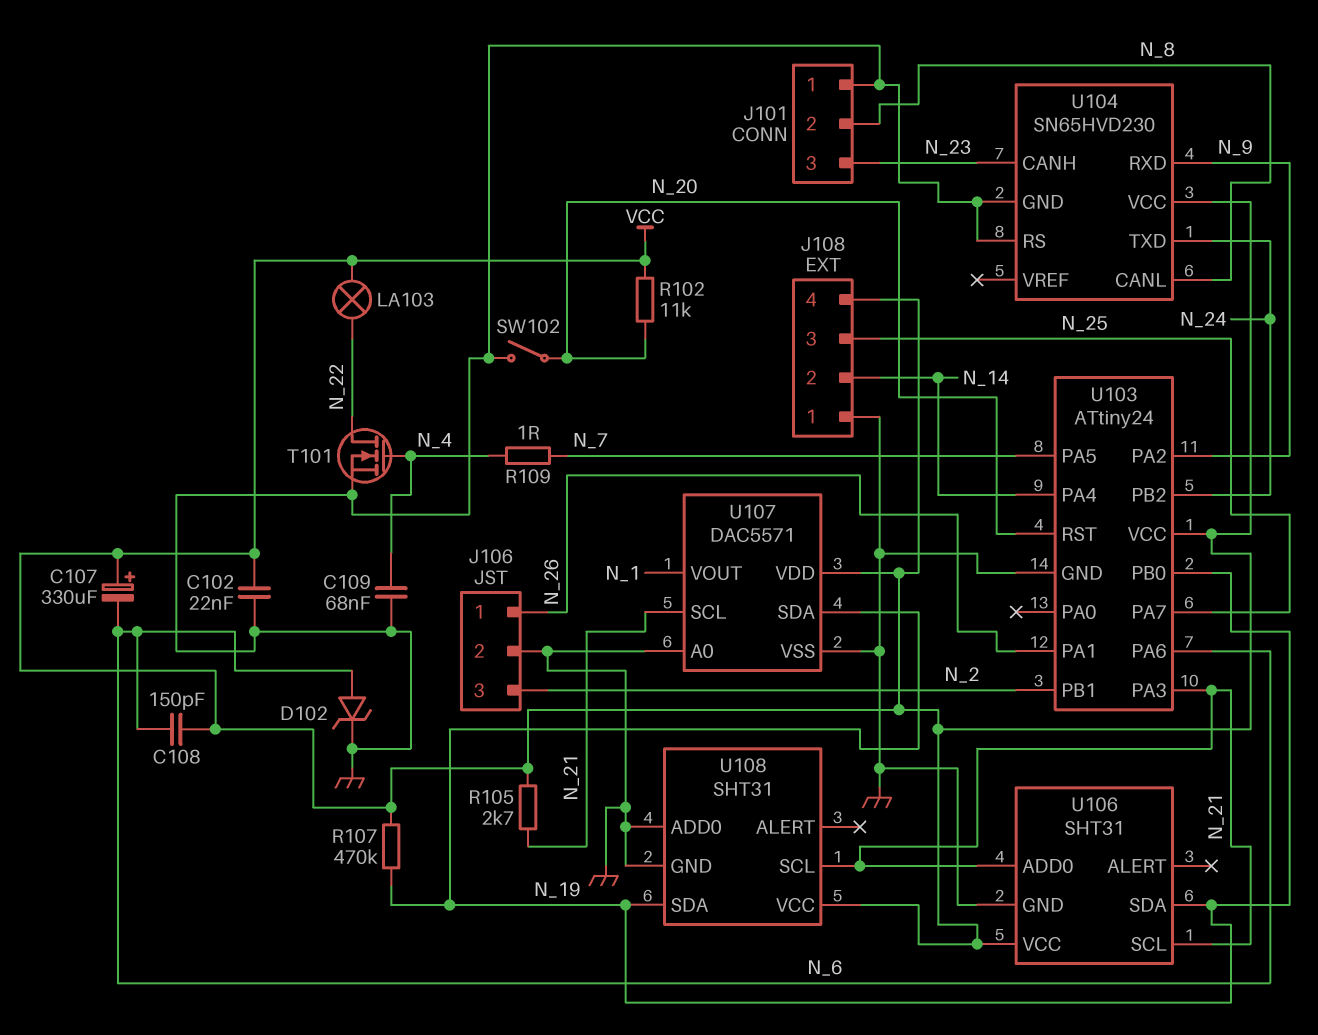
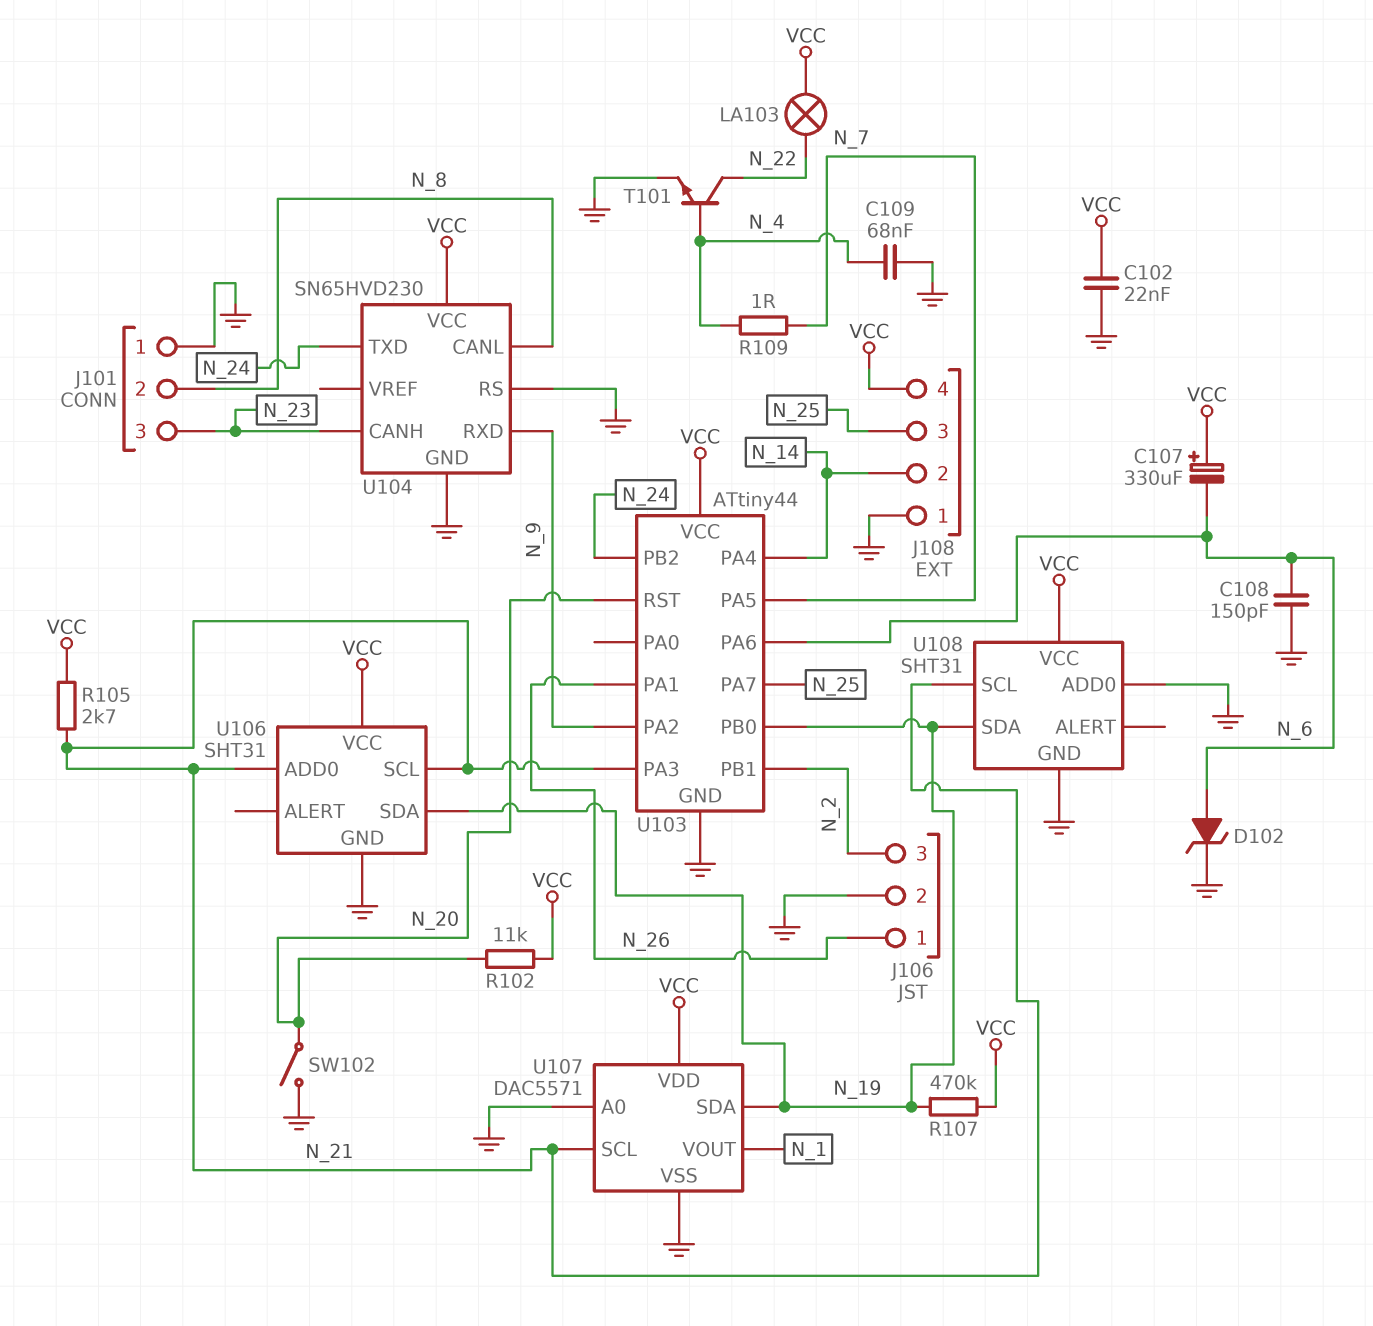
C108: 150pF (N_6, VCC) -> 150pF (GND, N_6)
T101: NMOS (G N_4, D N_22, S GND) -> NPN (B N_4, C N_22, E GND)
U103: ATtiny24 -> ATtiny44

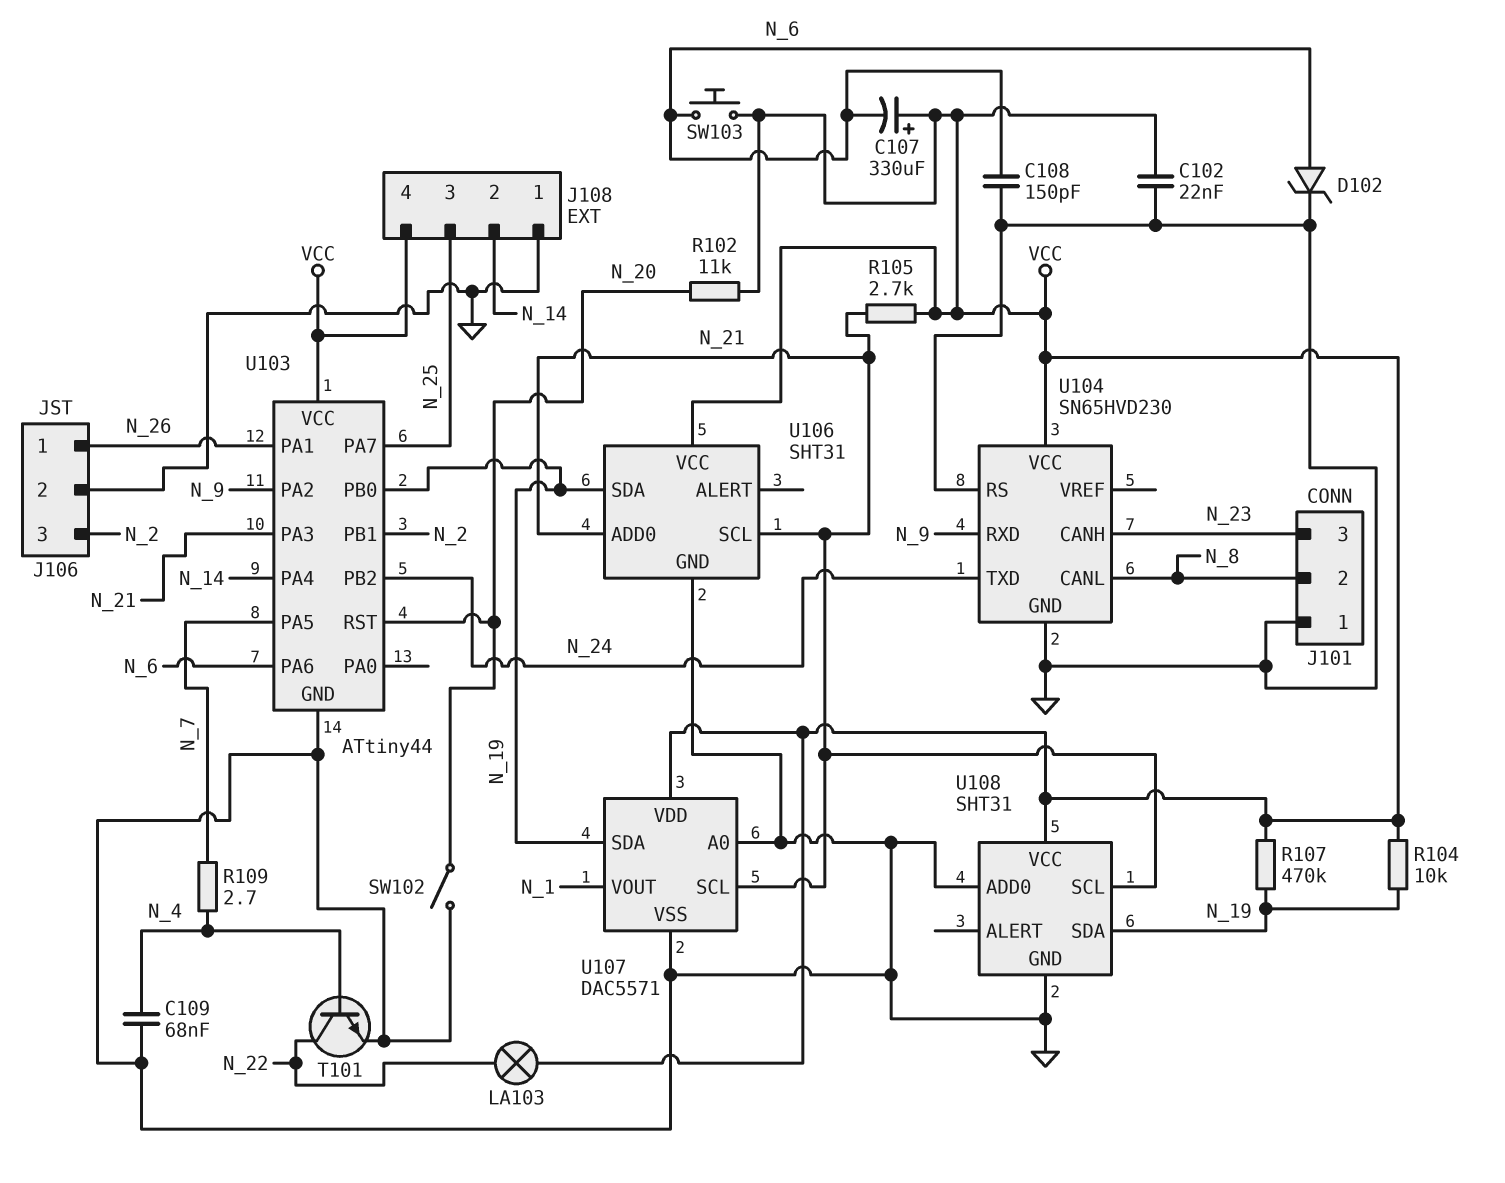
R104: none -> 10k (N_19, VCC)
R109: 1 (N_4, N_7) -> 2.7 (N_4, N_7)
SW103: none -> button (N_6, VCC)

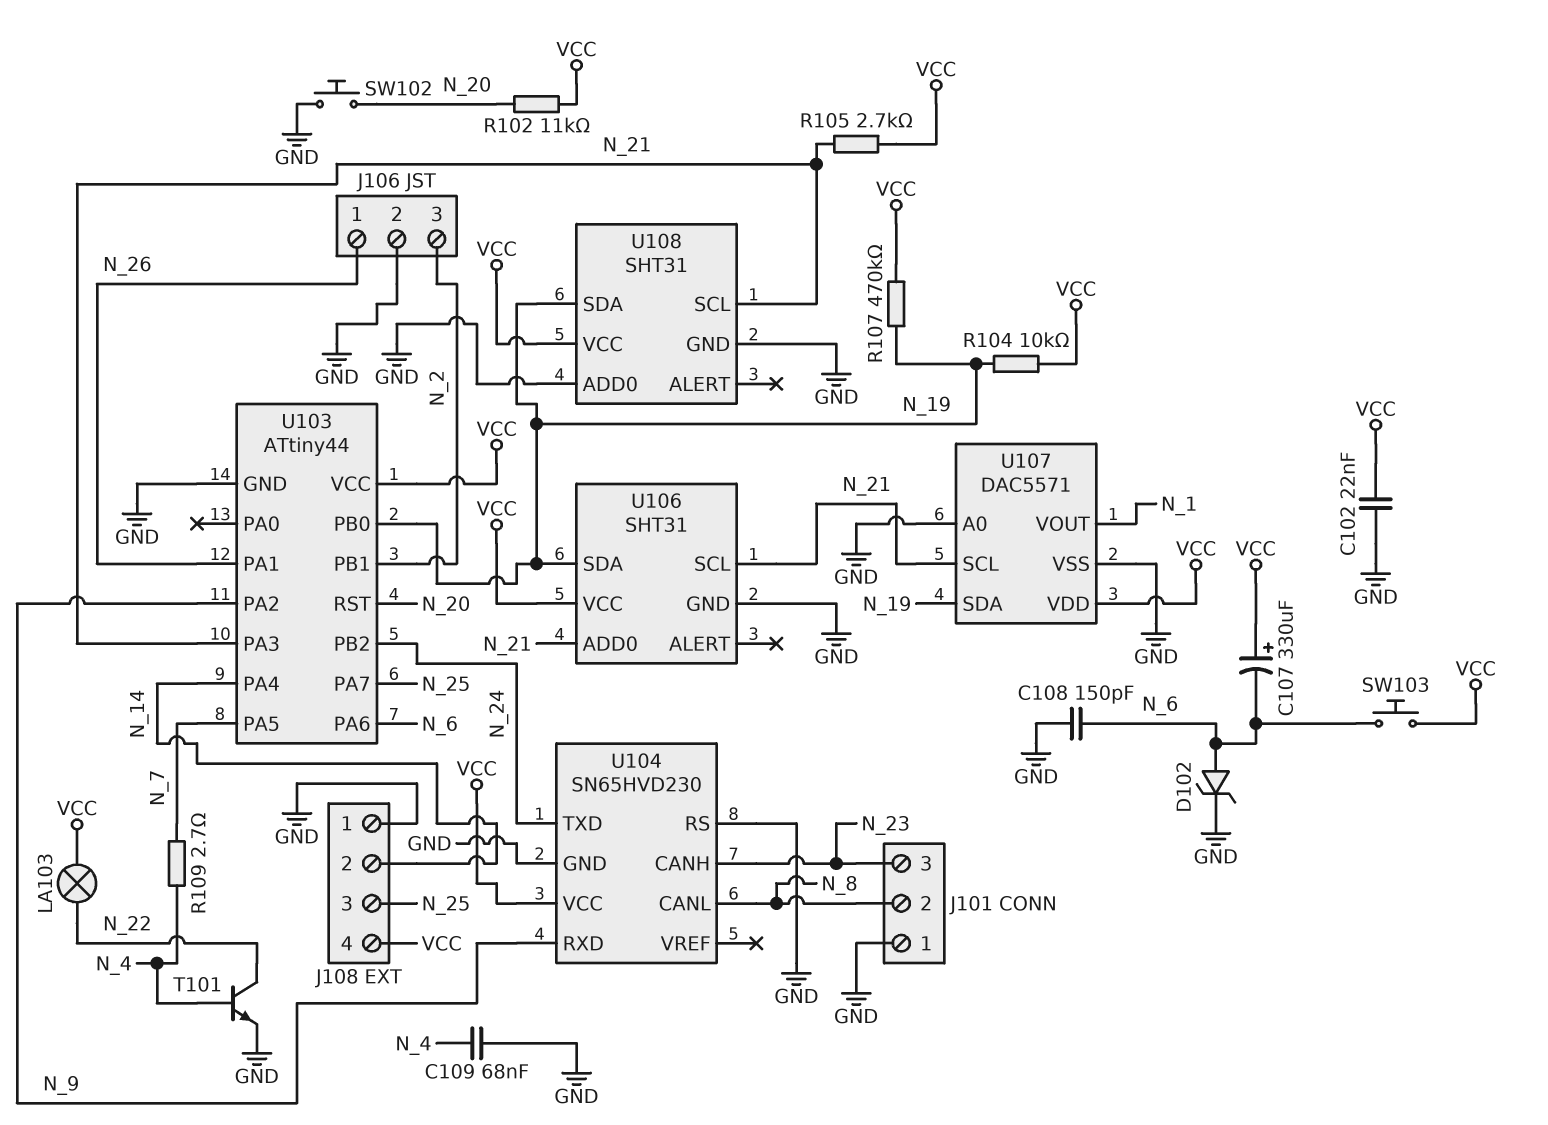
SW102: switch (GND, N_20) -> button (GND, N_20)

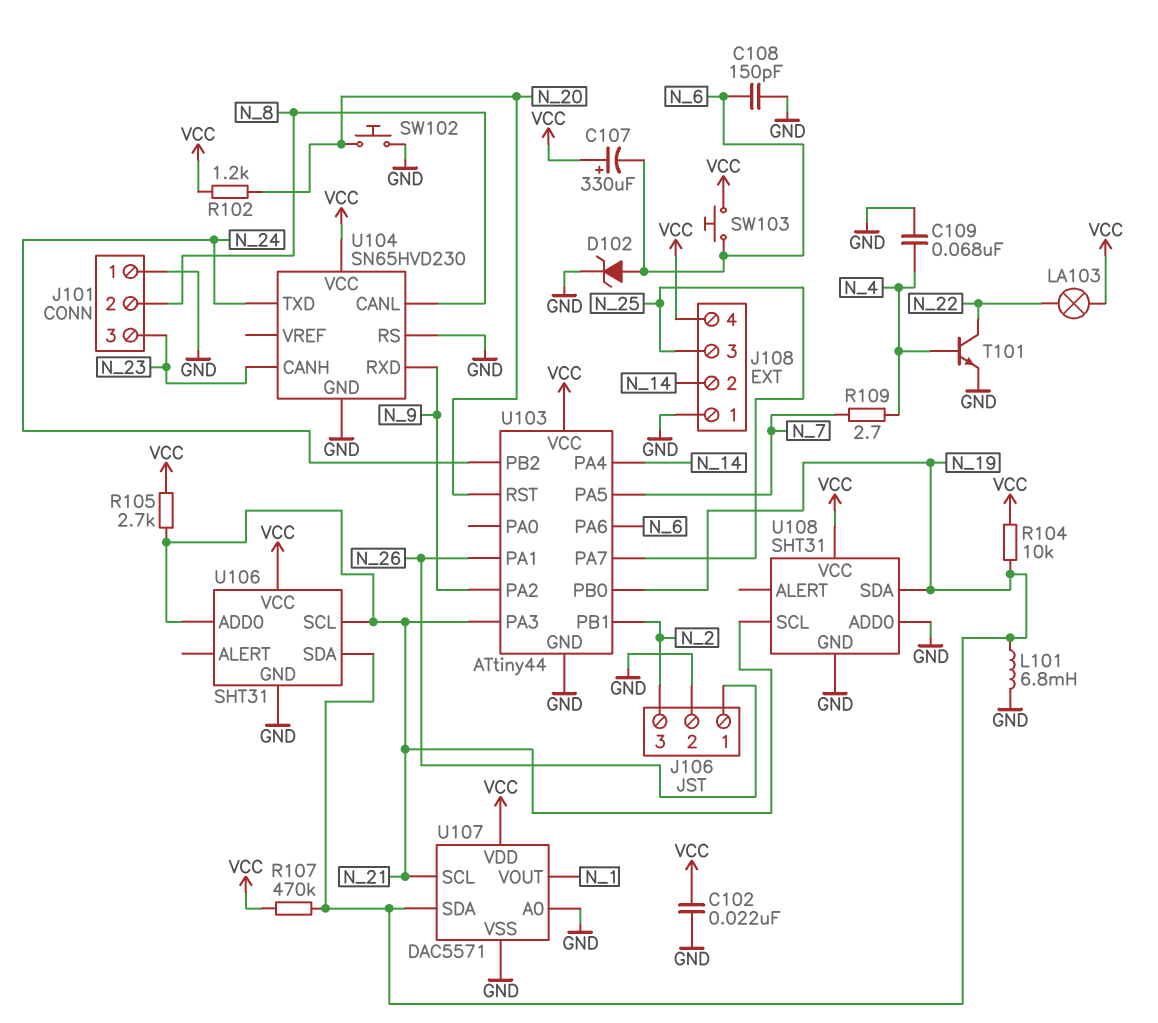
L101: none -> 6.8mH (GND, N_19)
R102: 11k (N_20, VCC) -> 1.2k (N_20, VCC)

